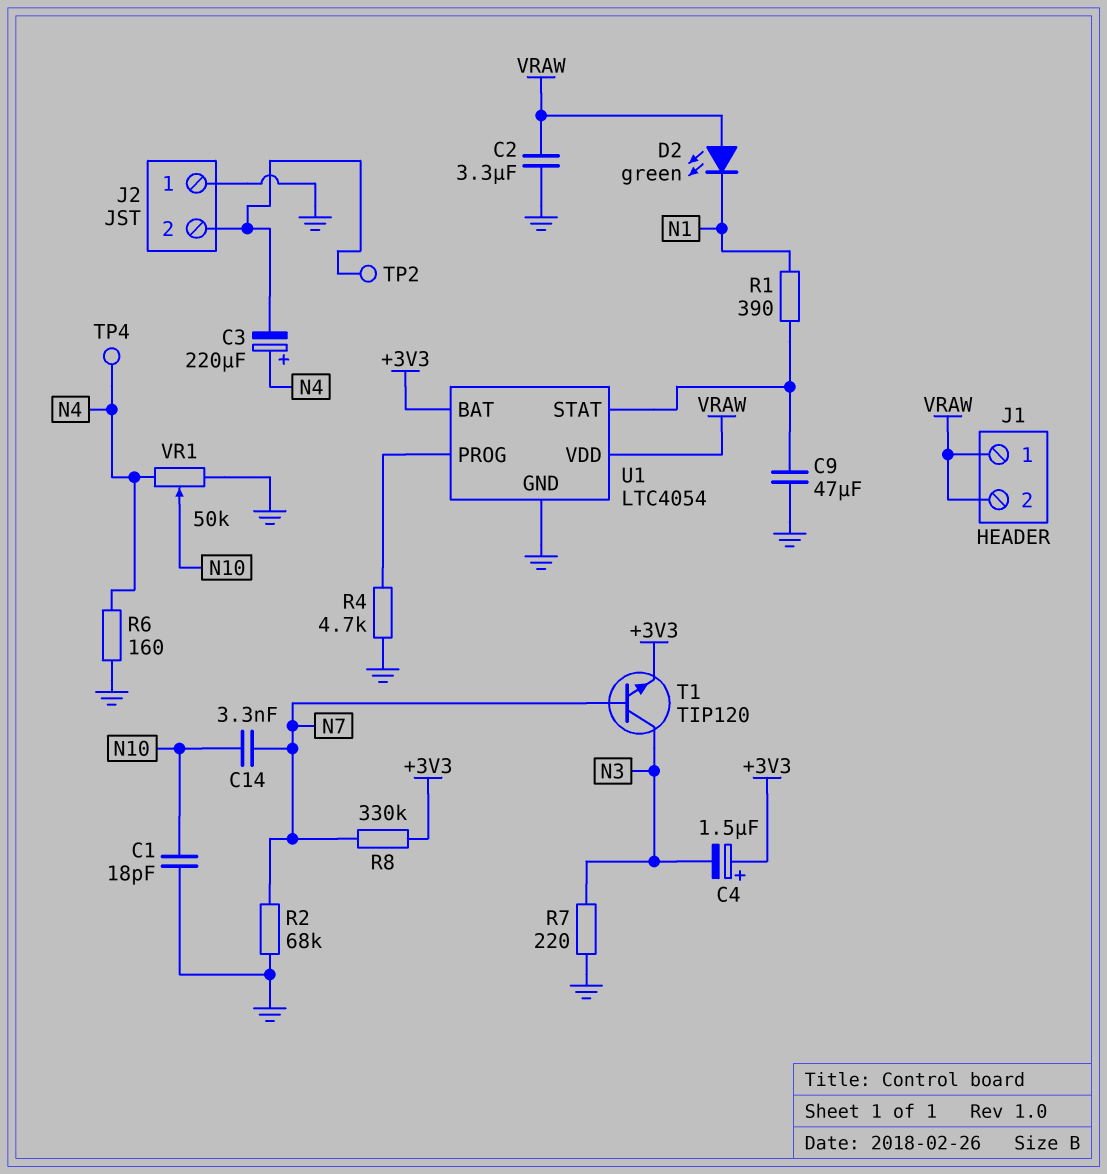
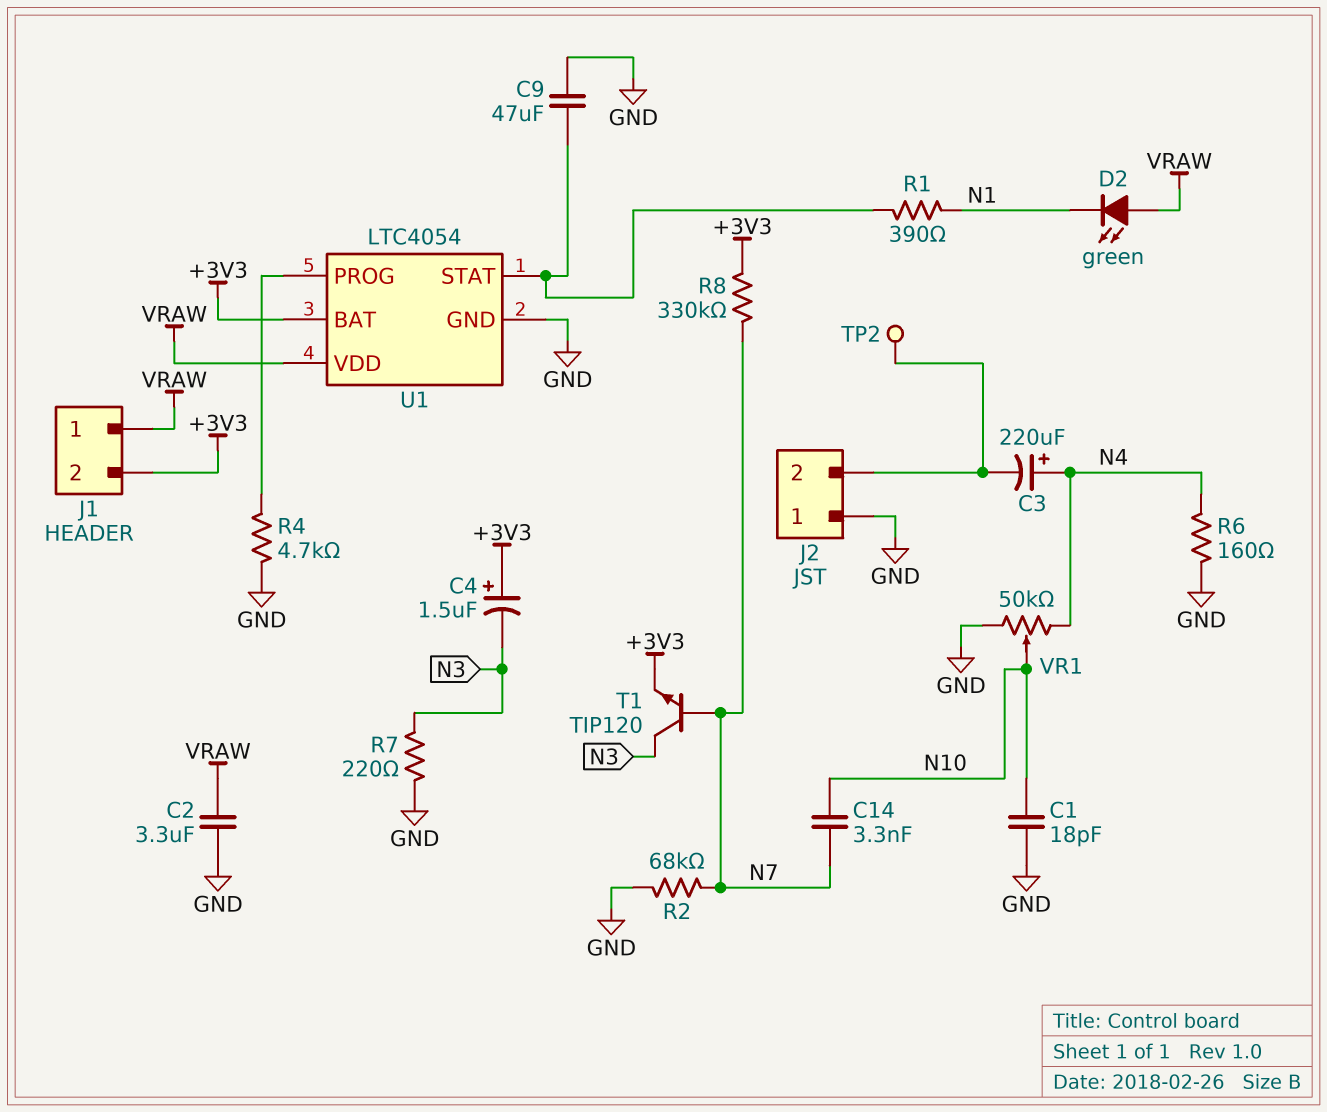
J1 pin 2: VRAW -> +3V3
TP4: test point (N4) -> none

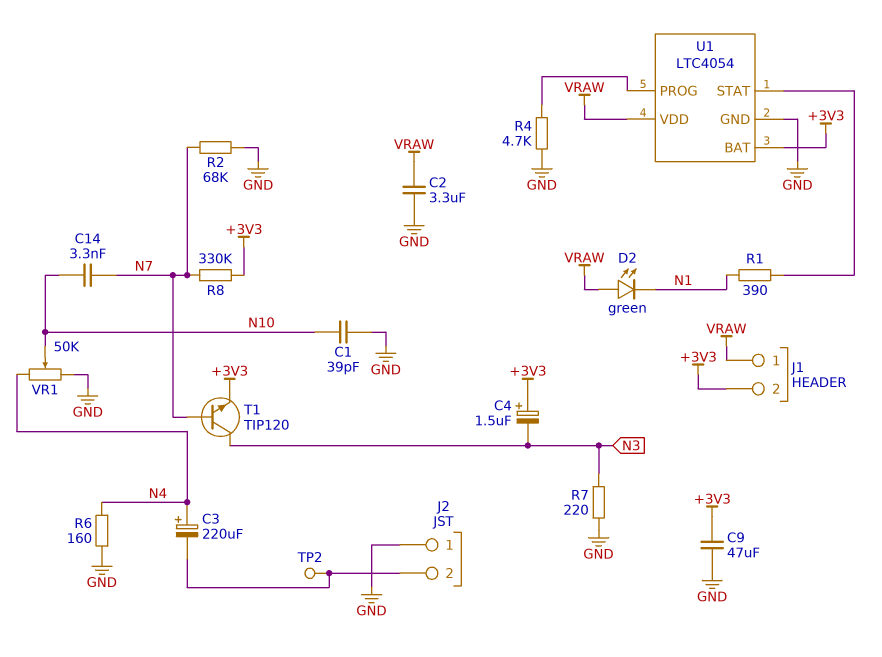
C1: 18pF (GND, N10) -> 39pF (GND, N10)
C9: 47uF (GND, U1/STAT) -> 47uF (+3V3, GND)

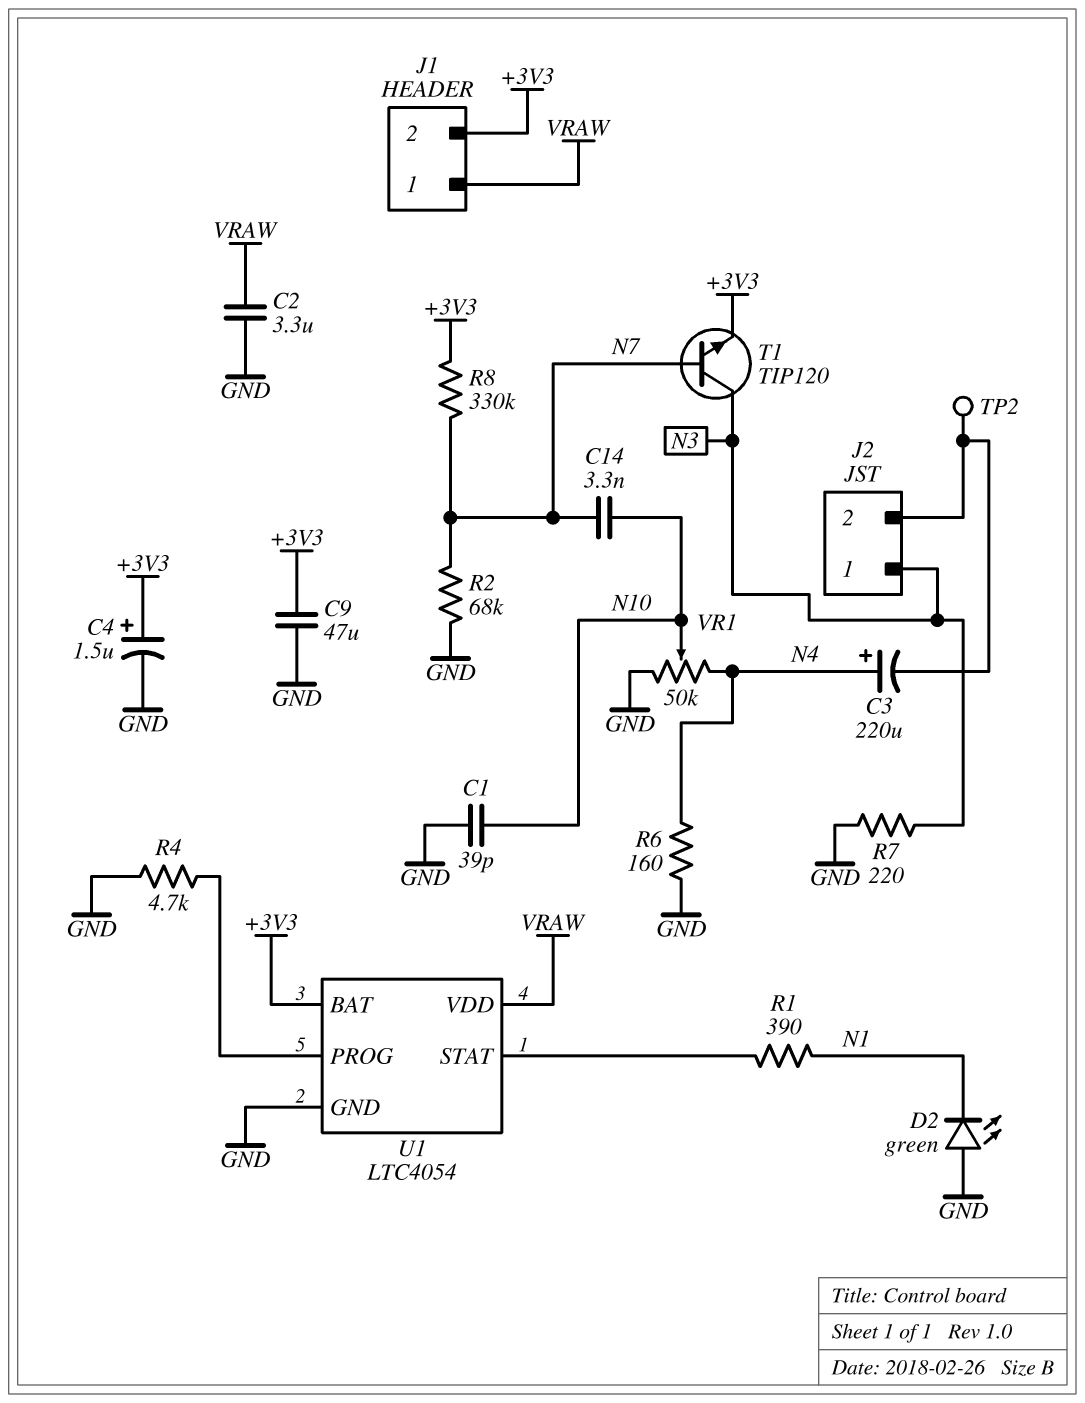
C4: 1.5uF (plus +3V3, minus N3) -> 1.5uF (plus +3V3, minus GND)
D2: LED green (A VRAW, K N1) -> LED green (A GND, K N1)
J2 pin 1: GND -> N3

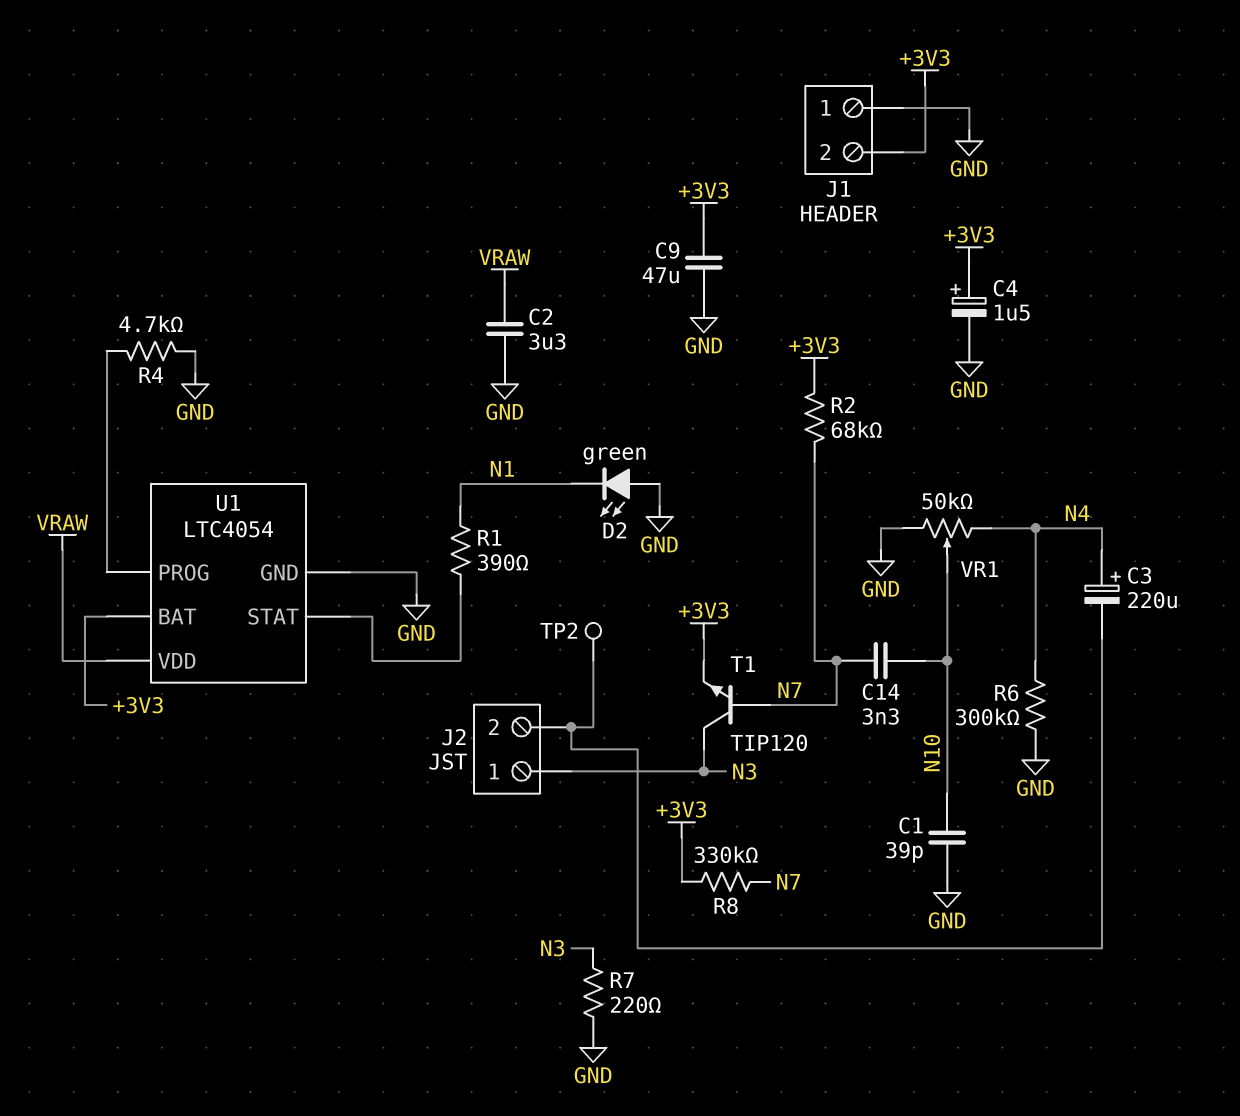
J1 pin 1: VRAW -> GND
R2: 68k (GND, N7) -> 68k (+3V3, N7)
R6: 160 (GND, N4) -> 300k (GND, N4)

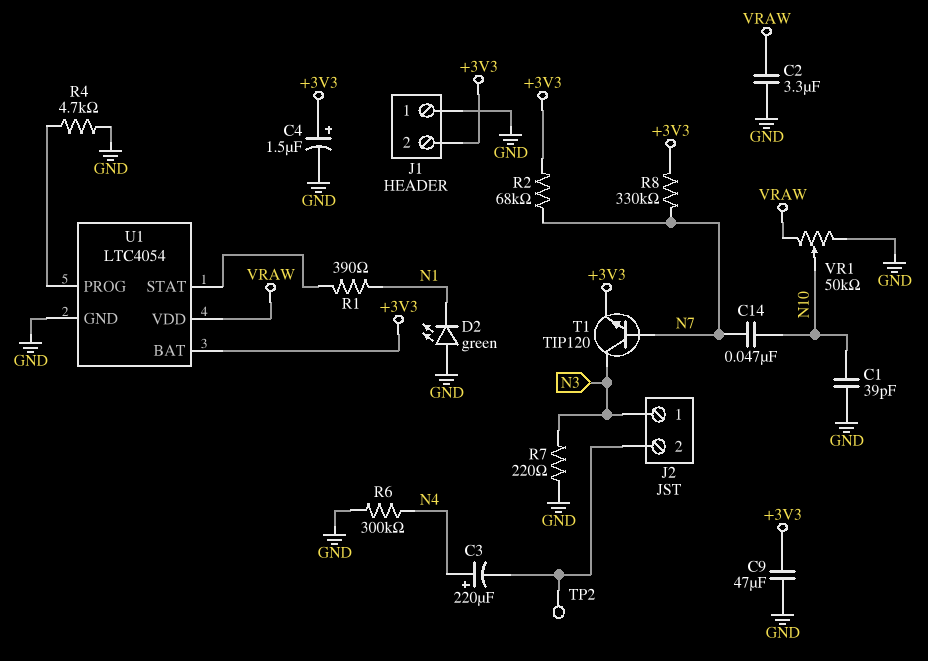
C14: 3.3nF (N7, N10) -> 47nF (N7, N10)
VR1: 50k (GND, N4, wiper N10) -> 50k (GND, VRAW, wiper N10)

